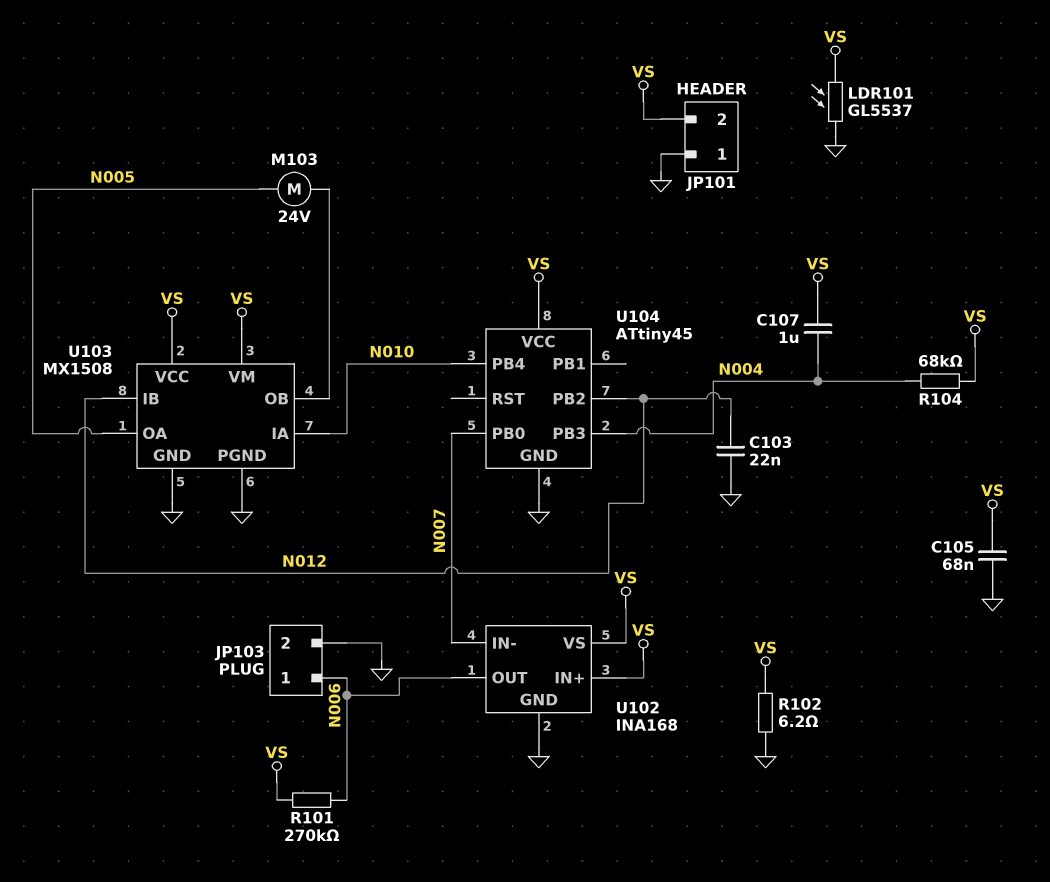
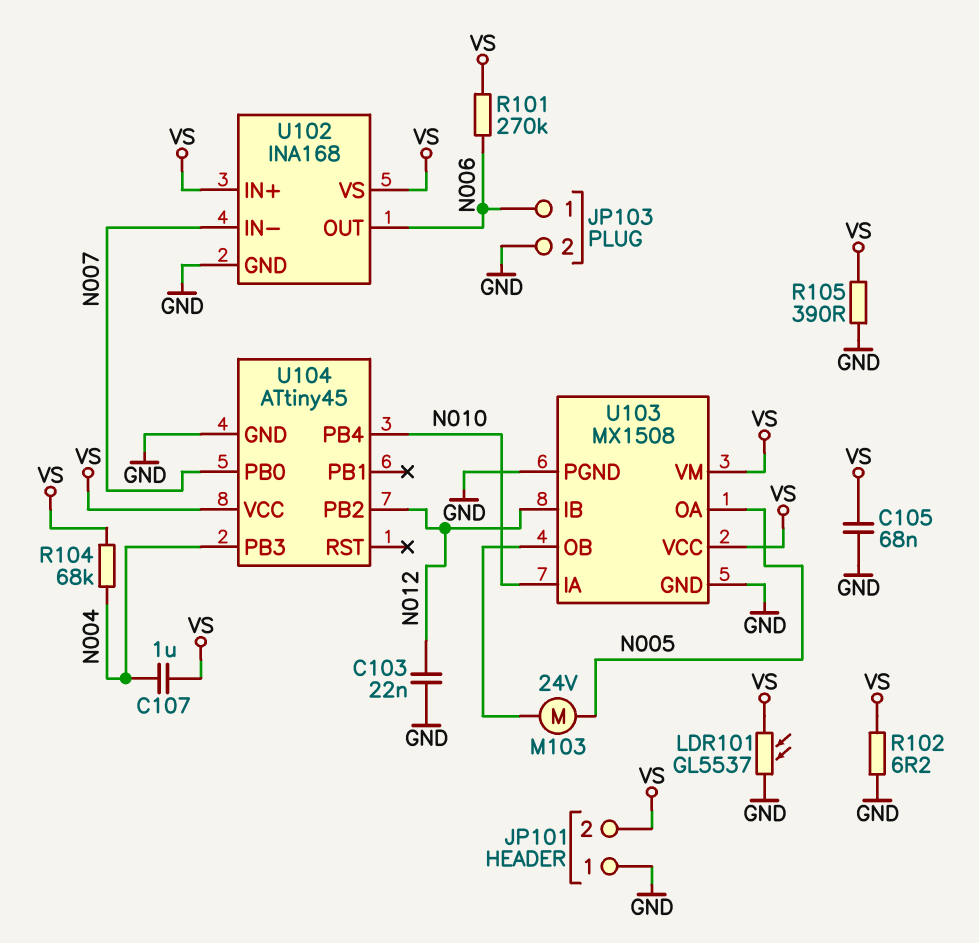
R105: none -> 390 (GND, VS)

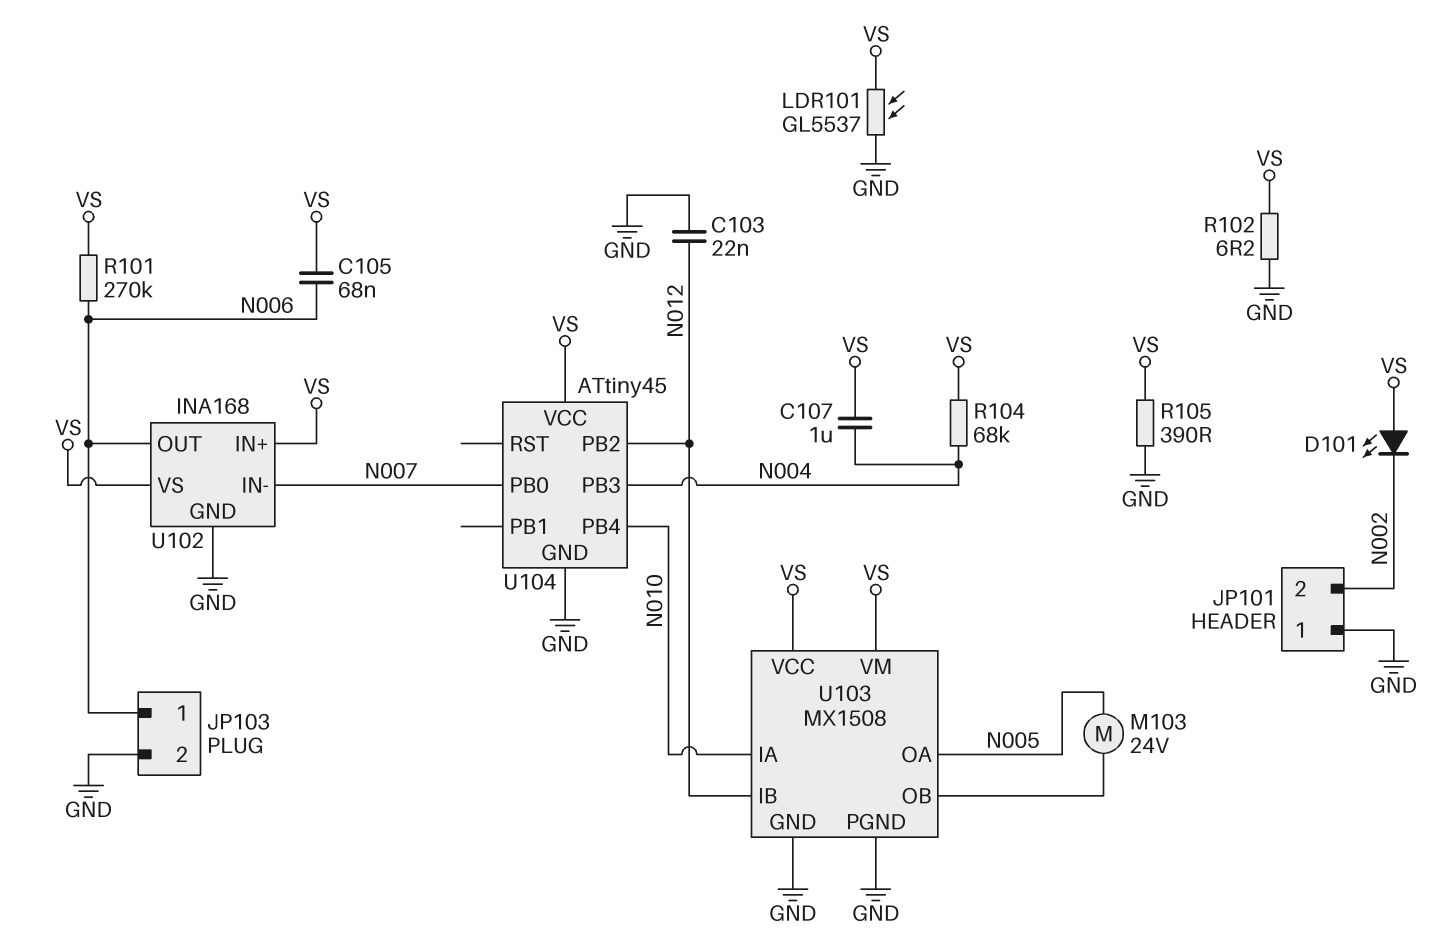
C105: 68nF (GND, VS) -> 68nF (N006, VS)
D101: none -> LED (A VS, K N002)
JP101 pin 2: VS -> N002

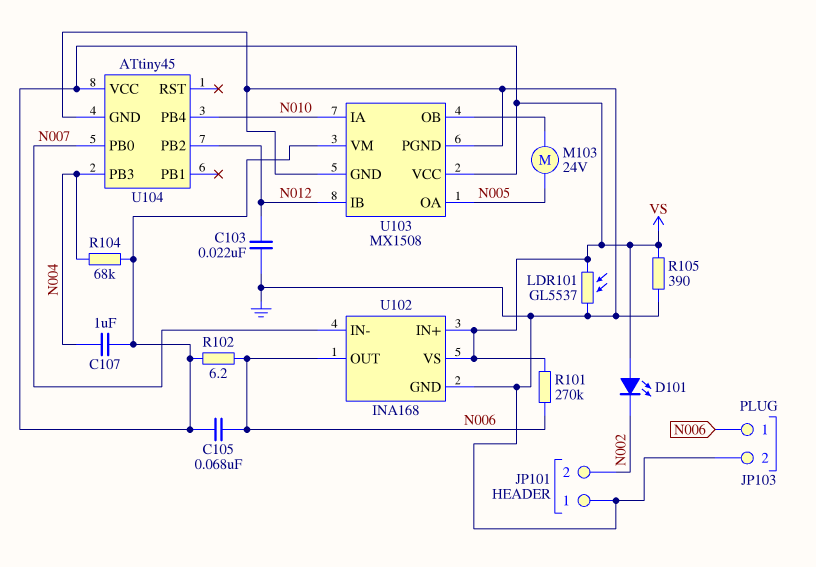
R102: 6.2 (GND, VS) -> 6.2 (N006, VS)

